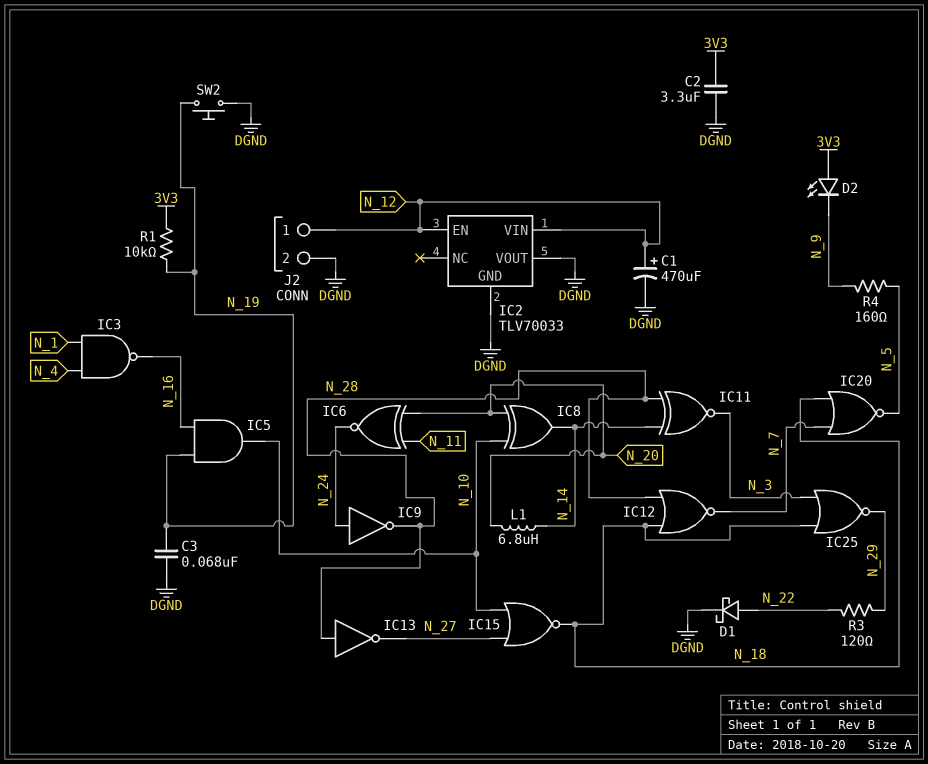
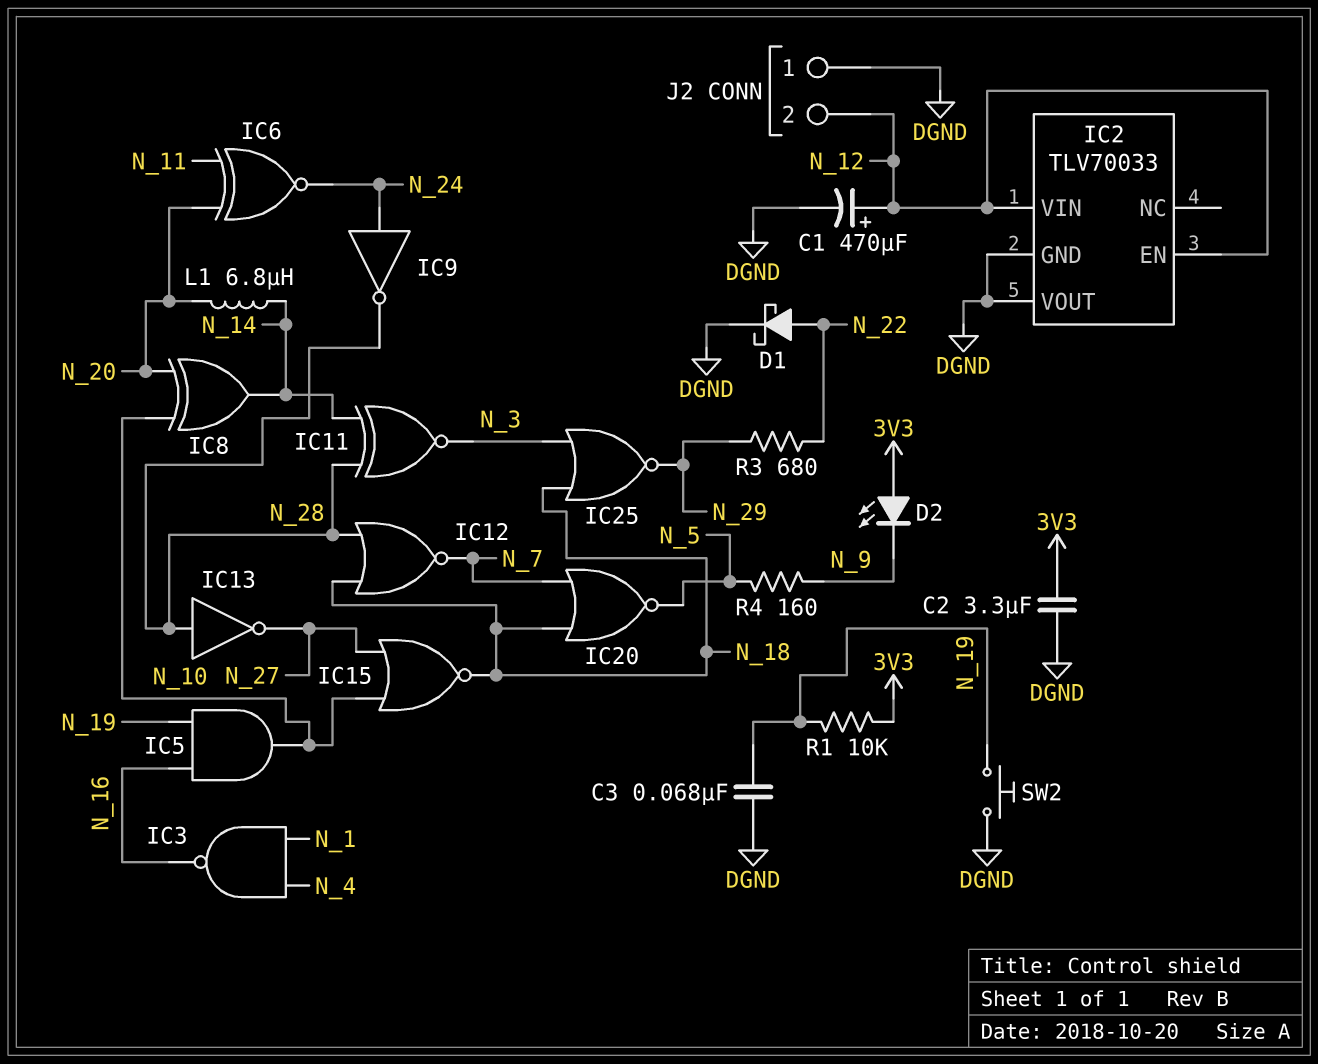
J2 pin 1: N_12 -> DGND
J2 pin 2: DGND -> N_12
R3: 120 (N_22, N_29) -> 680 (N_22, N_29)

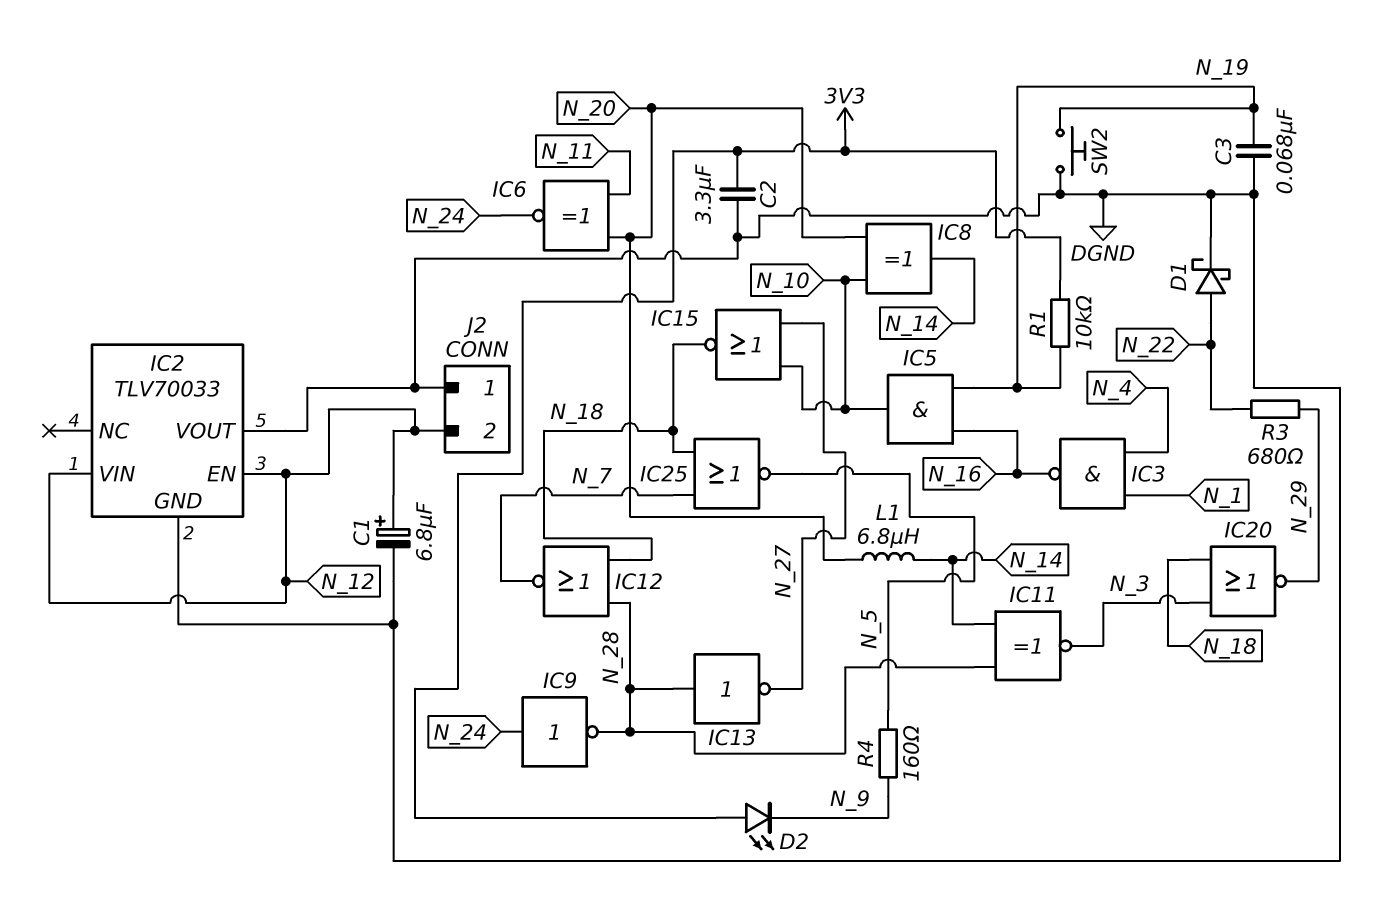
C1: 470uF (plus N_12, minus DGND) -> 6.8uF (plus N_12, minus DGND)
IC20: NOR (in N_7, in N_18, out N_5) -> NOR (in N_3, in N_18, out N_29)
IC25: NOR (in N_3, in N_18, out N_29) -> NOR (in N_7, in N_18, out N_5)

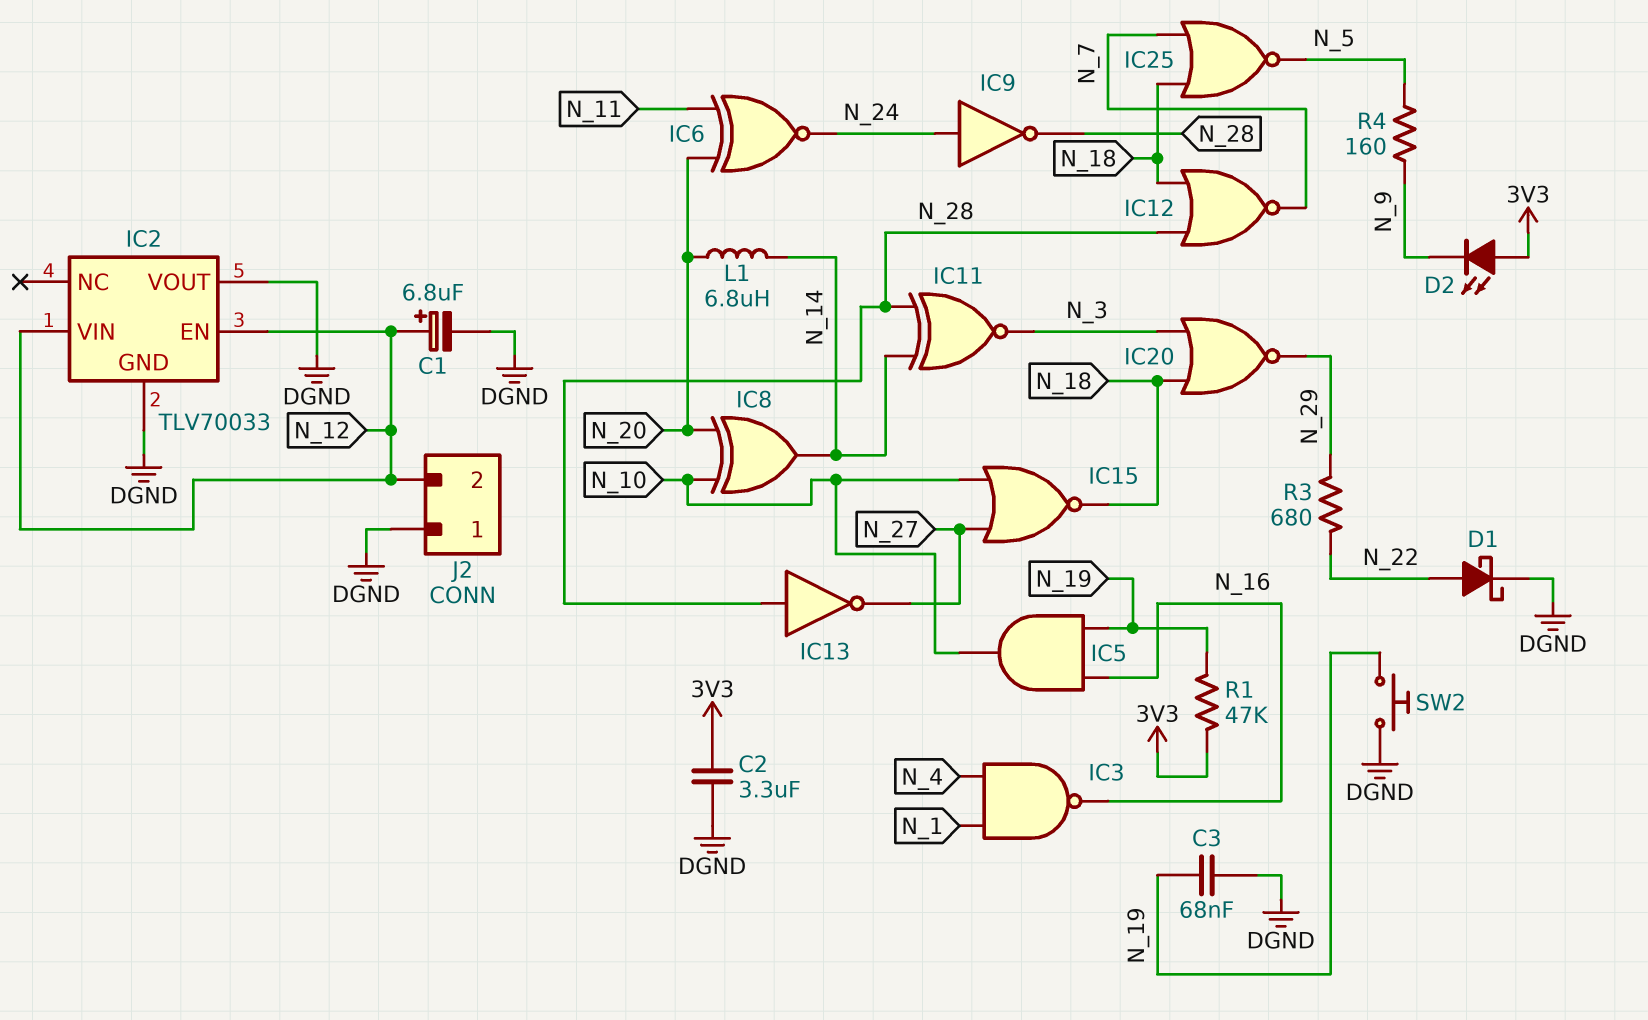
R1: 10k (3V3, N_19) -> 47k (3V3, N_19)

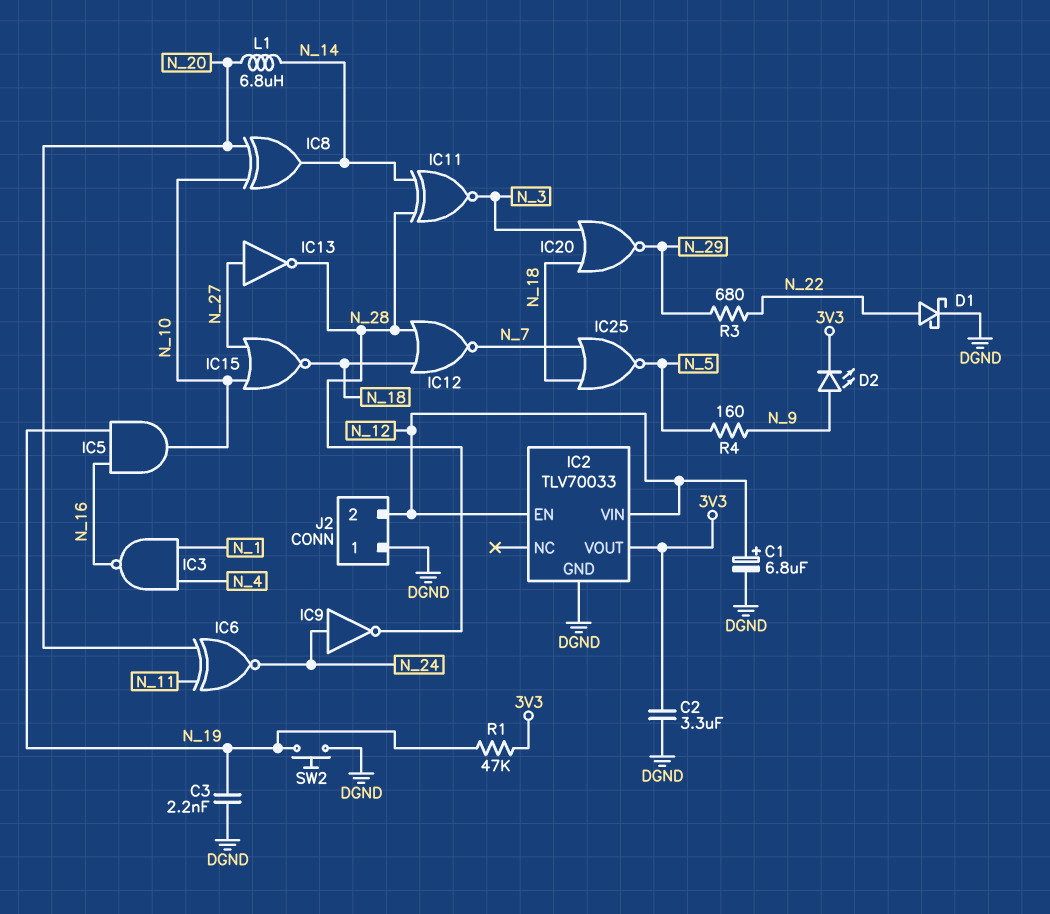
C3: 68nF (DGND, N_19) -> 2.2nF (DGND, N_19)
D2: LED (A 3V3, K N_9) -> LED (A N_9, K 3V3)
IC2 pin VOUT: DGND -> 3V3
IC13: NOT (in N_28, out N_27) -> NOT (in N_27, out N_28)

